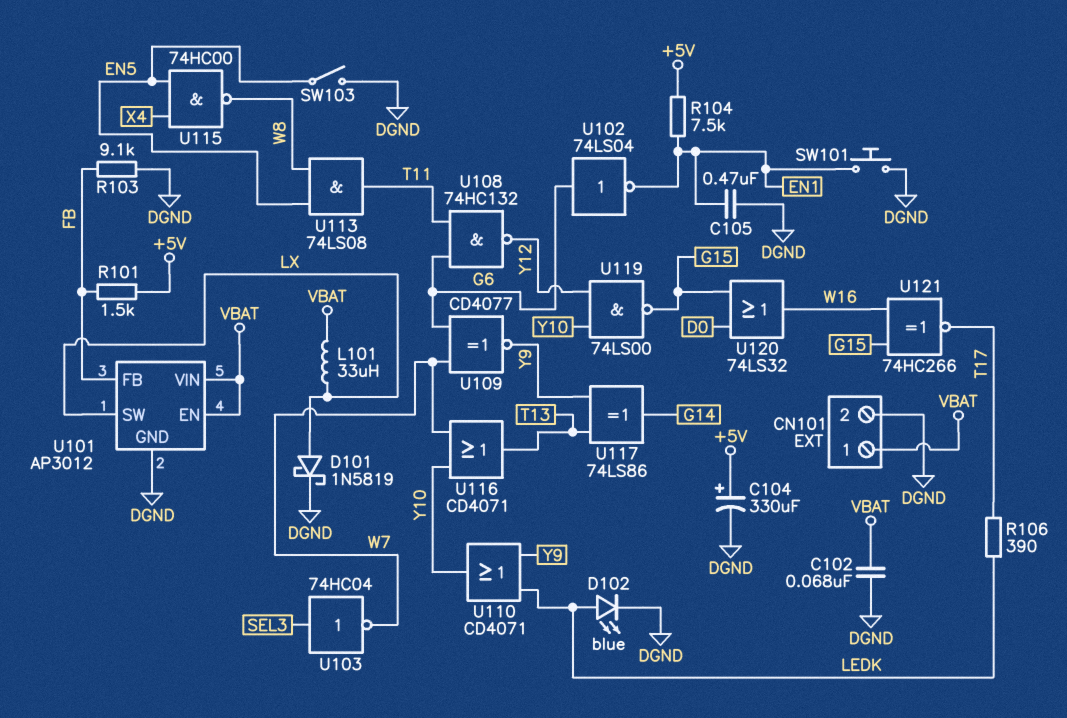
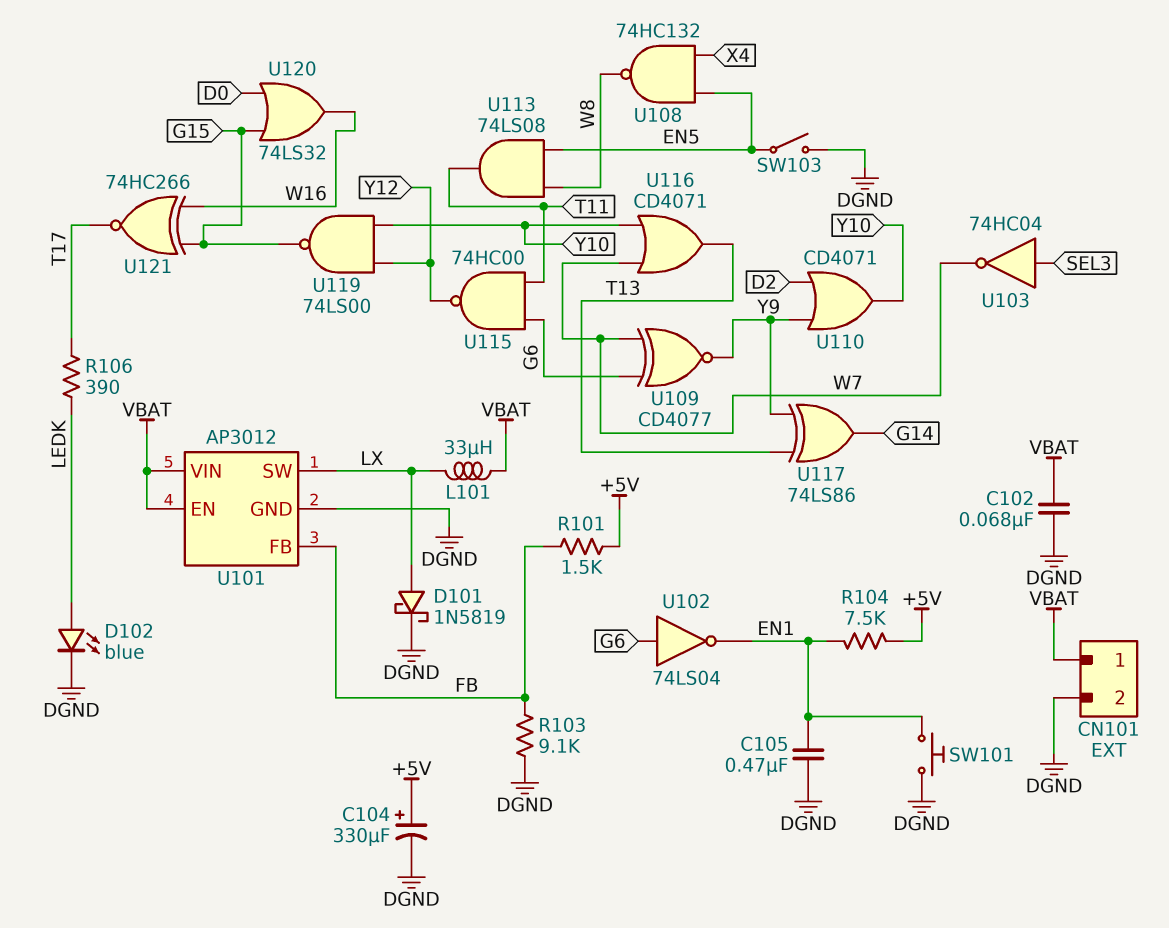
U108: NAND 74HC132 (in G6, in T11, out Y12) -> NAND 74HC132 (in EN5, in X4, out W8)
U110: OR CD4071 (in LEDK, in Y9, out Y10) -> OR CD4071 (in D2, in Y9, out Y10)
U115: NAND 74HC00 (in EN5, in X4, out W8) -> NAND 74HC00 (in G6, in T11, out Y12)

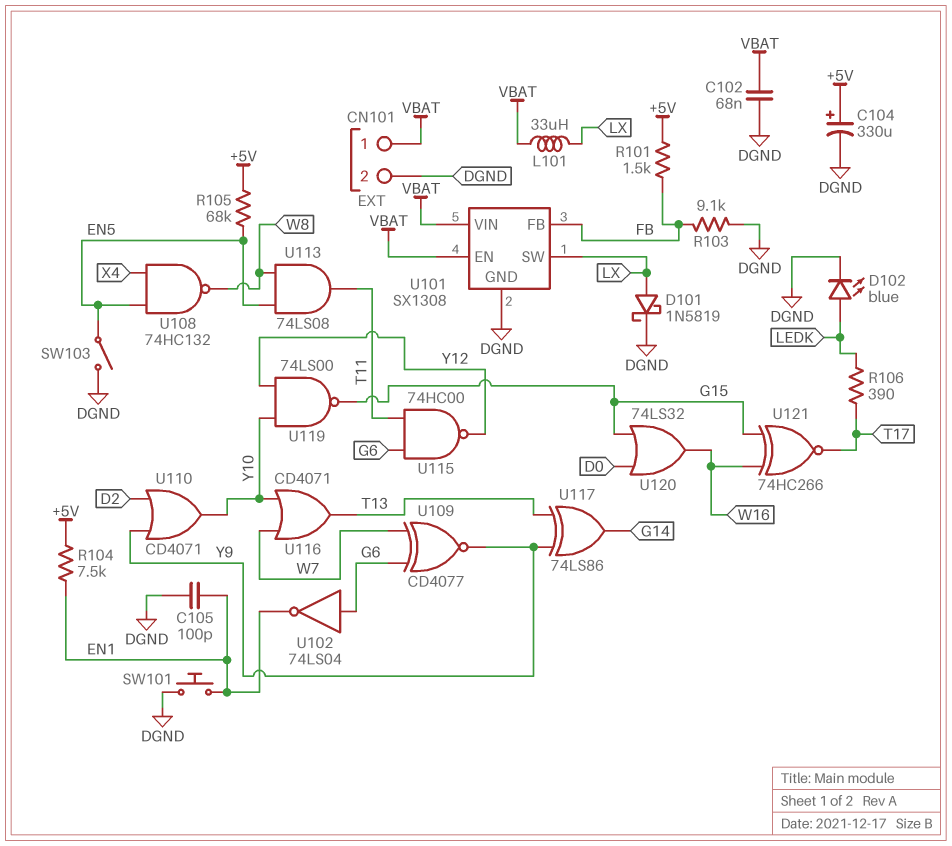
C105: 470nF (DGND, EN1) -> 100pF (DGND, EN1)
R105: none -> 68k (+5V, EN5)
U101: AP3012 -> SX1308
U103: NOT 74HC04 (in SEL3, out W7) -> none

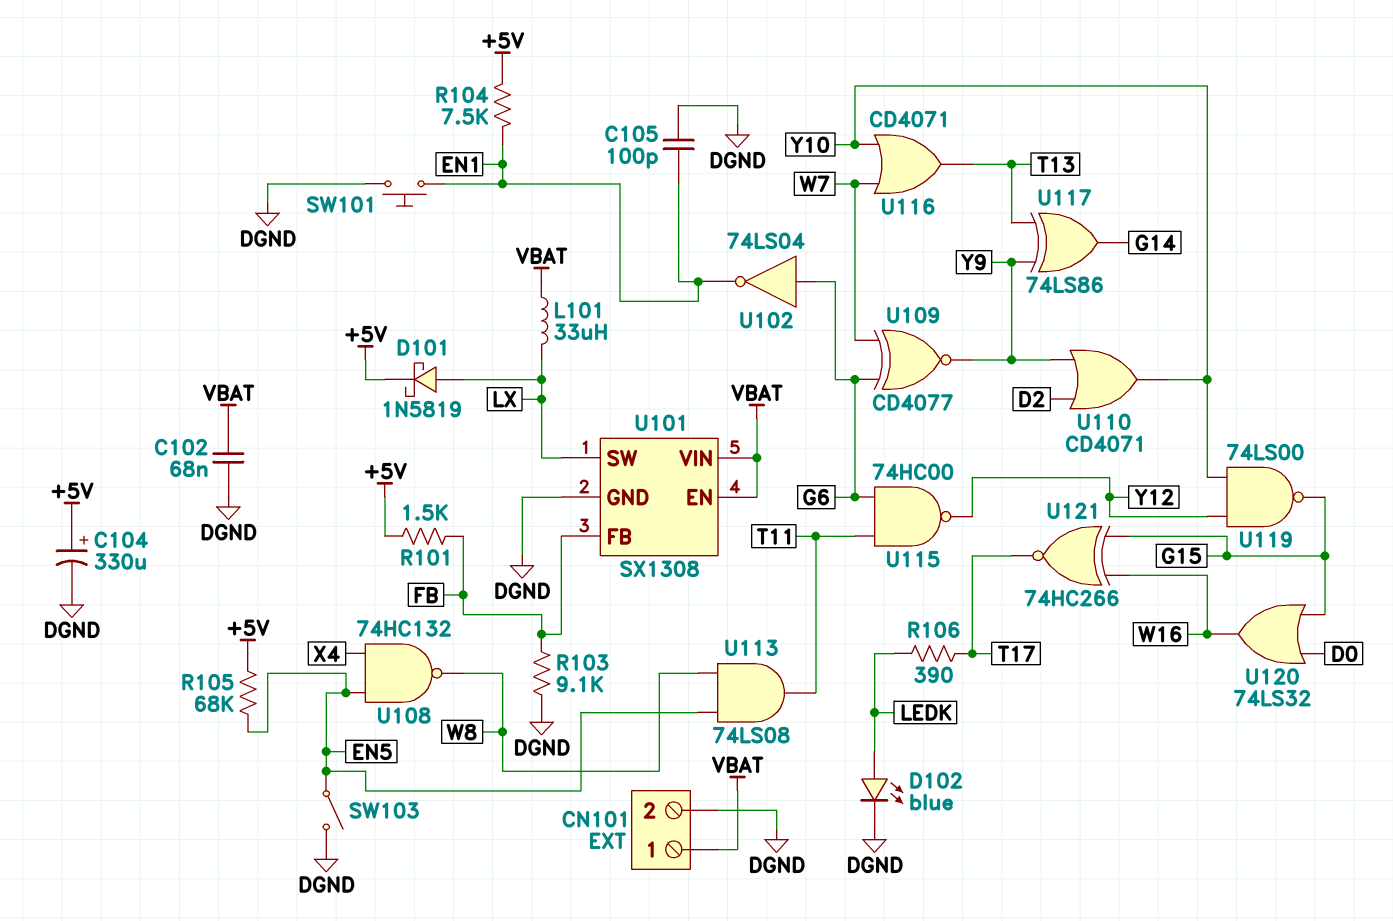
D101: schottky 1N5819 (A LX, K DGND) -> schottky 1N5819 (A LX, K +5V)

